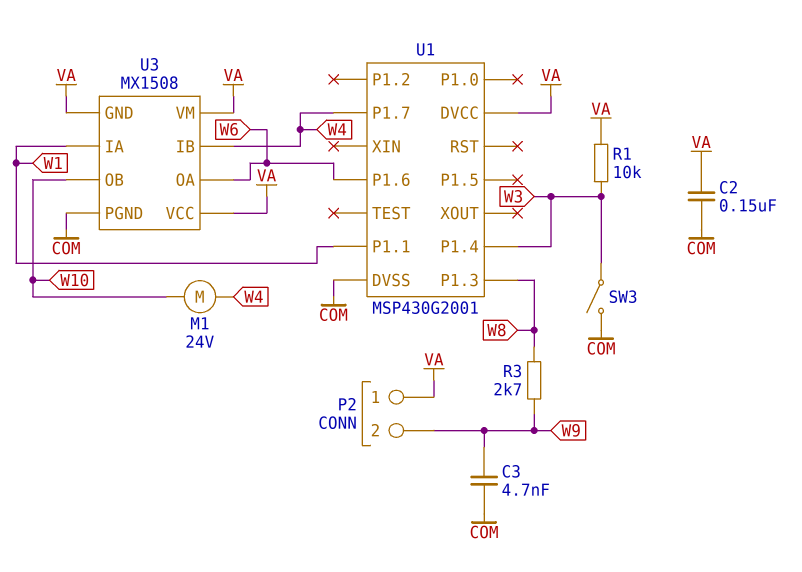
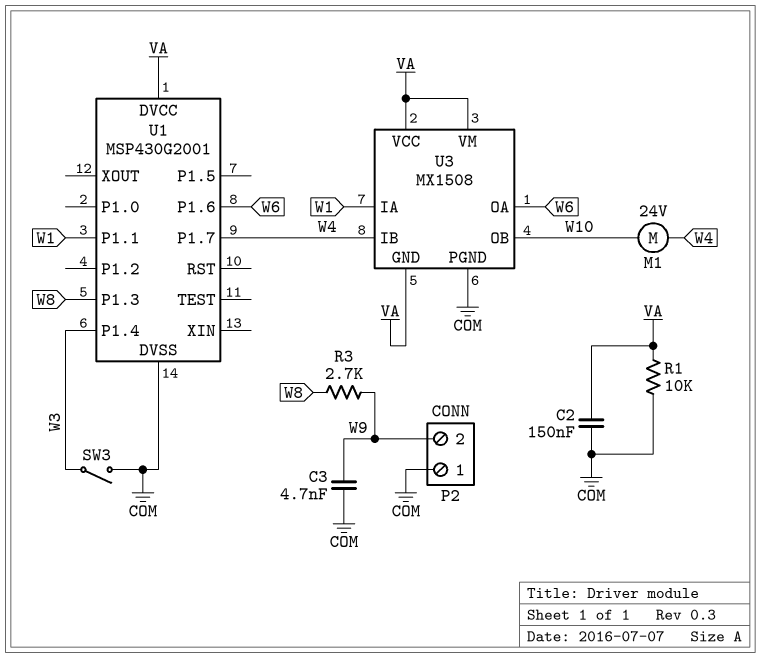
P2 pin 1: VA -> COM
R1: 10k (VA, W3) -> 10k (COM, VA)

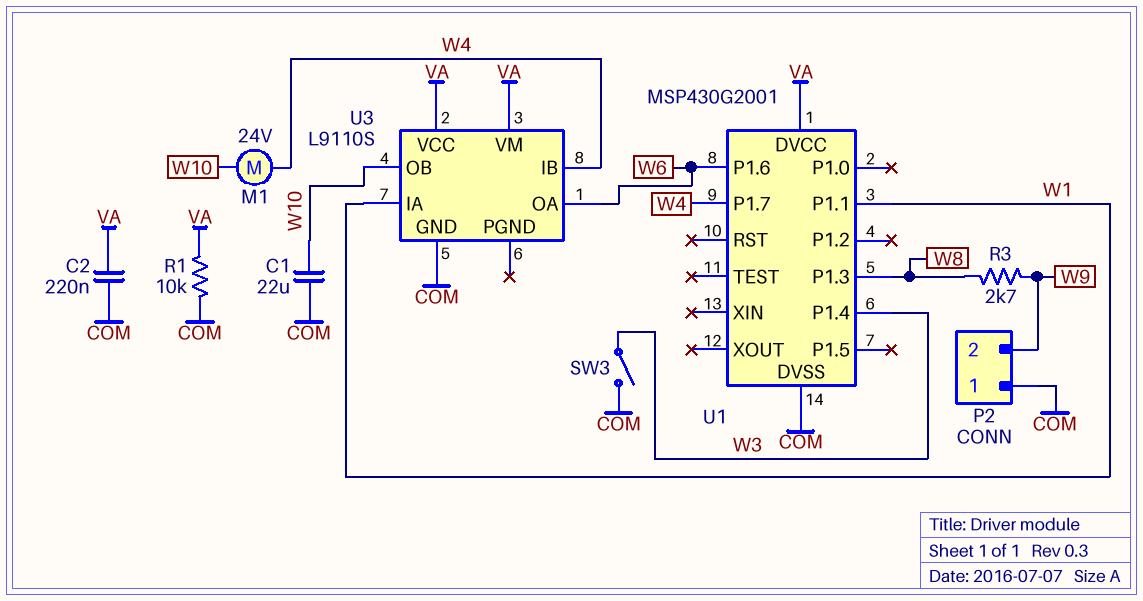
C1: none -> 22uF (COM, W10)
C2: 150nF (COM, VA) -> 220nF (COM, VA)
C3: 4.7nF (COM, W9) -> none
U3: MX1508 -> L9110S
U3 pin GND: VA -> COM
U3 pin PGND: COM -> none

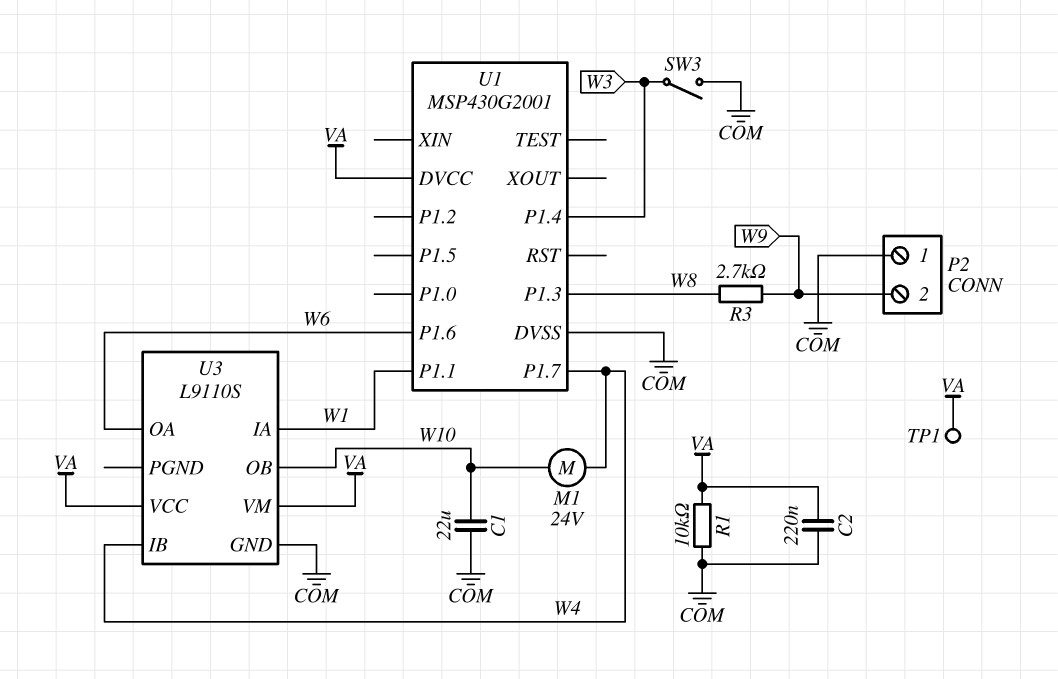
TP1: none -> test point (VA)

